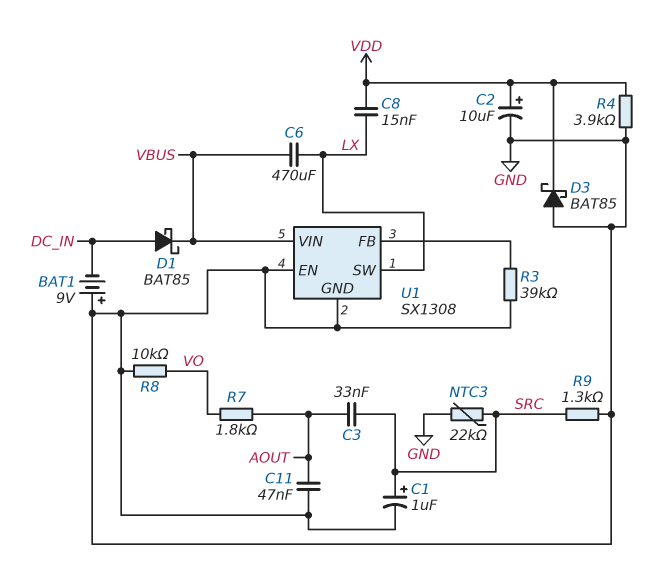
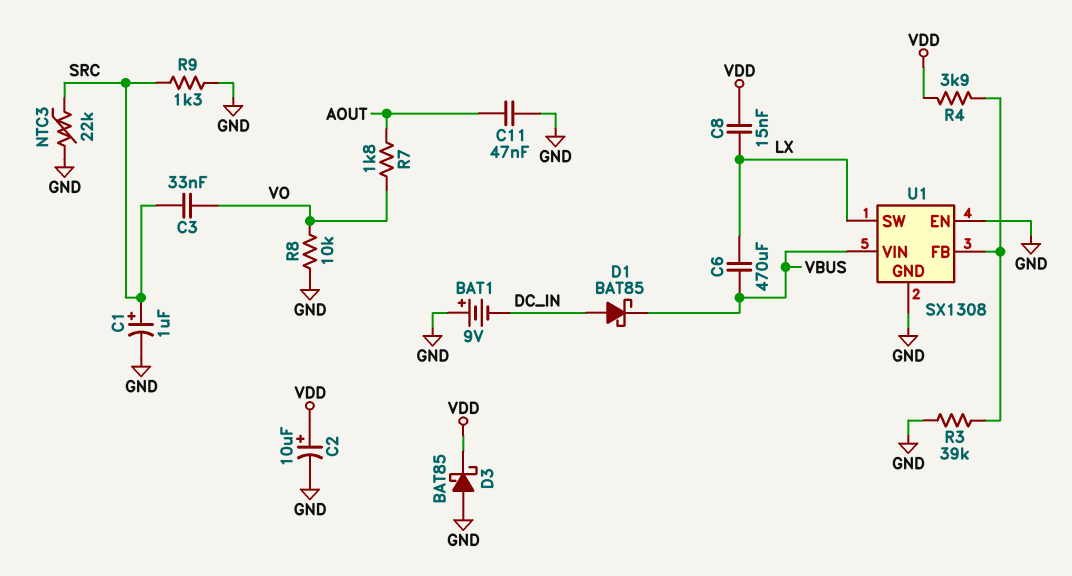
C3: 33nF (AOUT, SRC) -> 33nF (SRC, VO)
R4: 3.9k (GND, VDD) -> 3.9k (U1/FB, VDD)

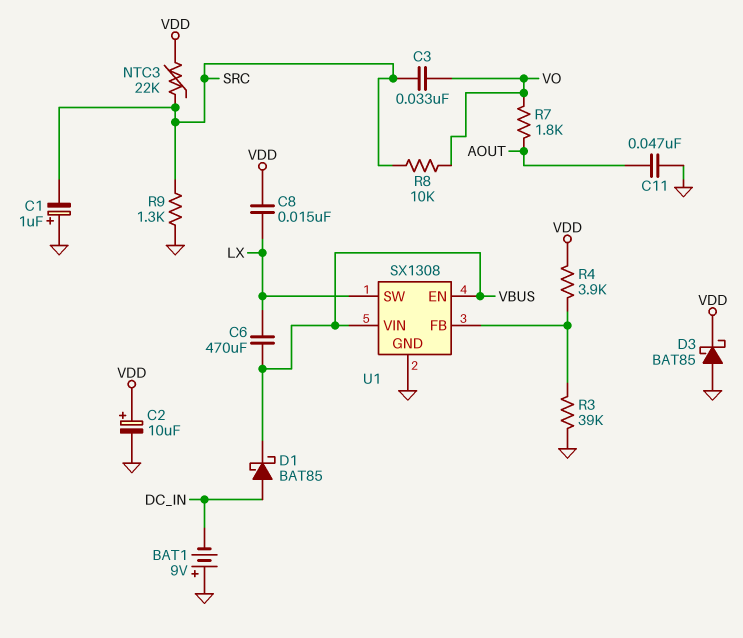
C1: 1uF (plus SRC, minus GND) -> 1uF (plus GND, minus SRC)
NTC3: 22k (GND, SRC) -> 22k (SRC, VDD)
R8: 10k (GND, VO) -> 10k (SRC, VO)
U1 pin EN: GND -> VBUS

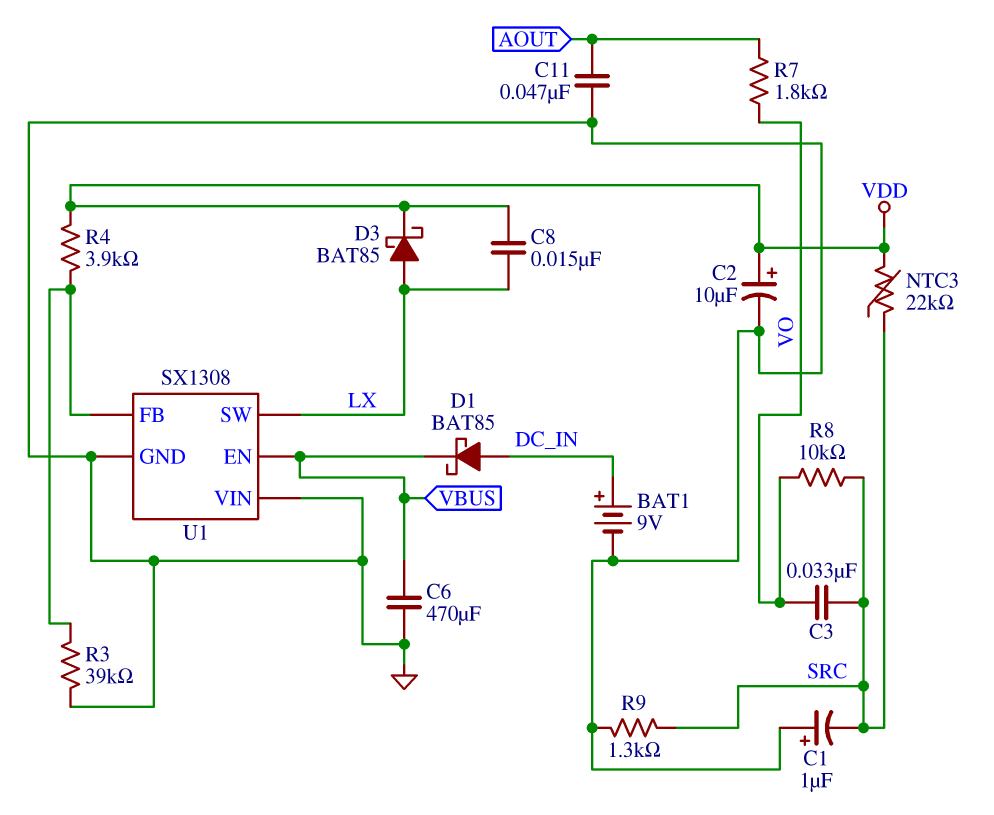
BAT1: 9V (plus GND, minus DC_IN) -> 9V (plus DC_IN, minus GND)
C6: 470uF (LX, VBUS) -> 470uF (GND, VBUS)
D3: schottky BAT85 (A GND, K VDD) -> schottky BAT85 (A LX, K VDD)
U1 pin VIN: VBUS -> GND

